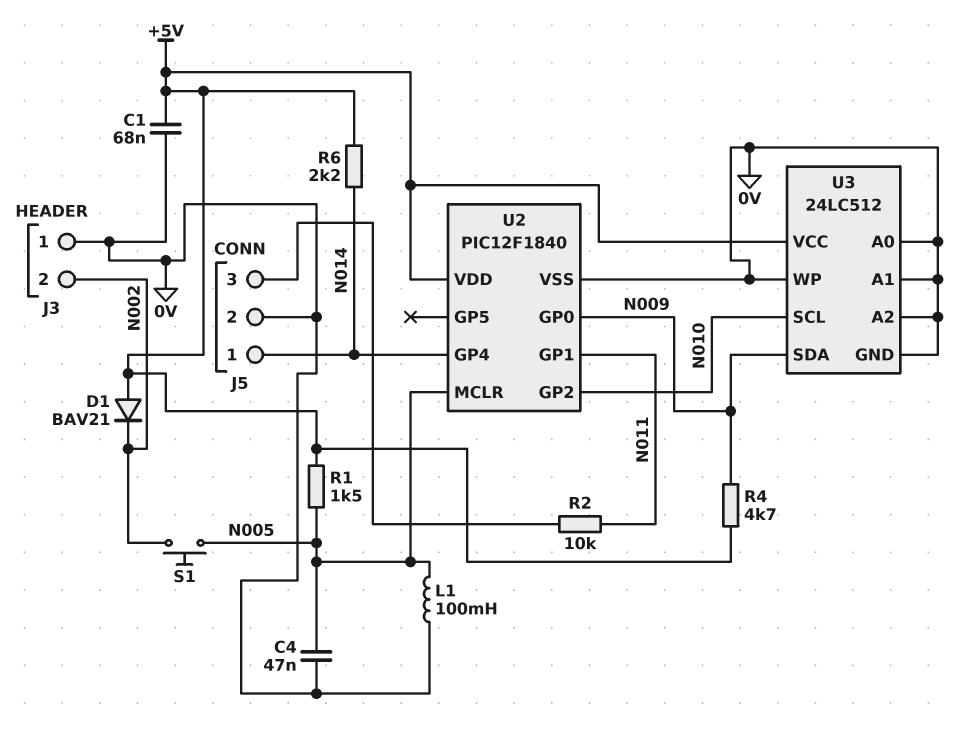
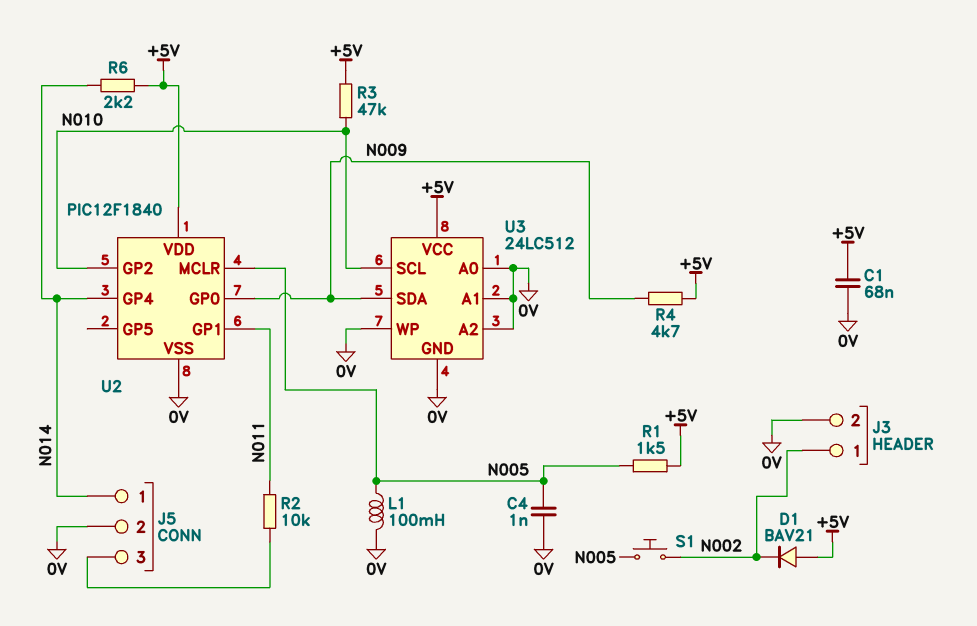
C4: 47nF (0V, N005) -> 1nF (0V, N005)
J3 pin 1: 0V -> N002
J3 pin 2: N002 -> 0V
R3: none -> 47k (+5V, N010)

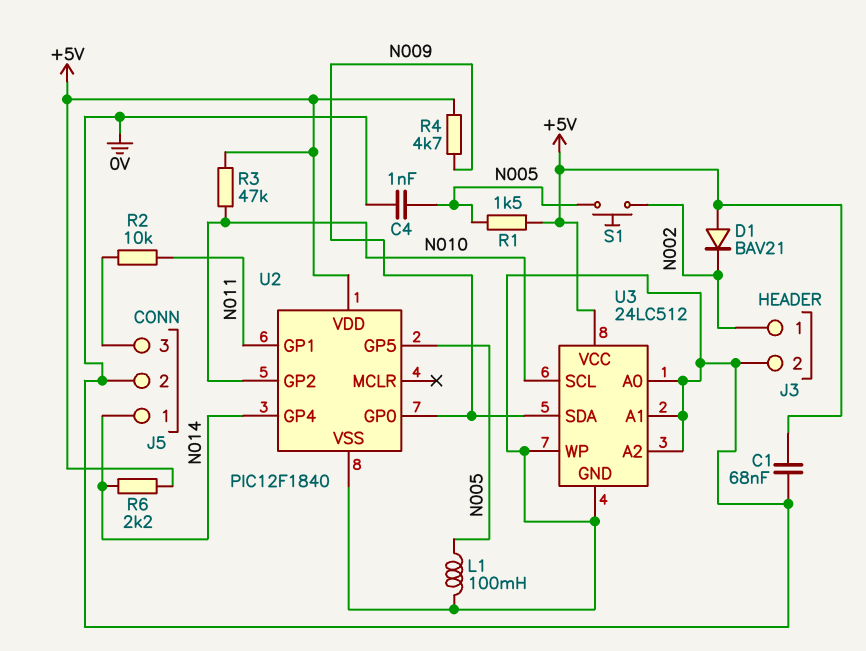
U2 pin GP5: none -> N005
U2 pin MCLR: N005 -> none

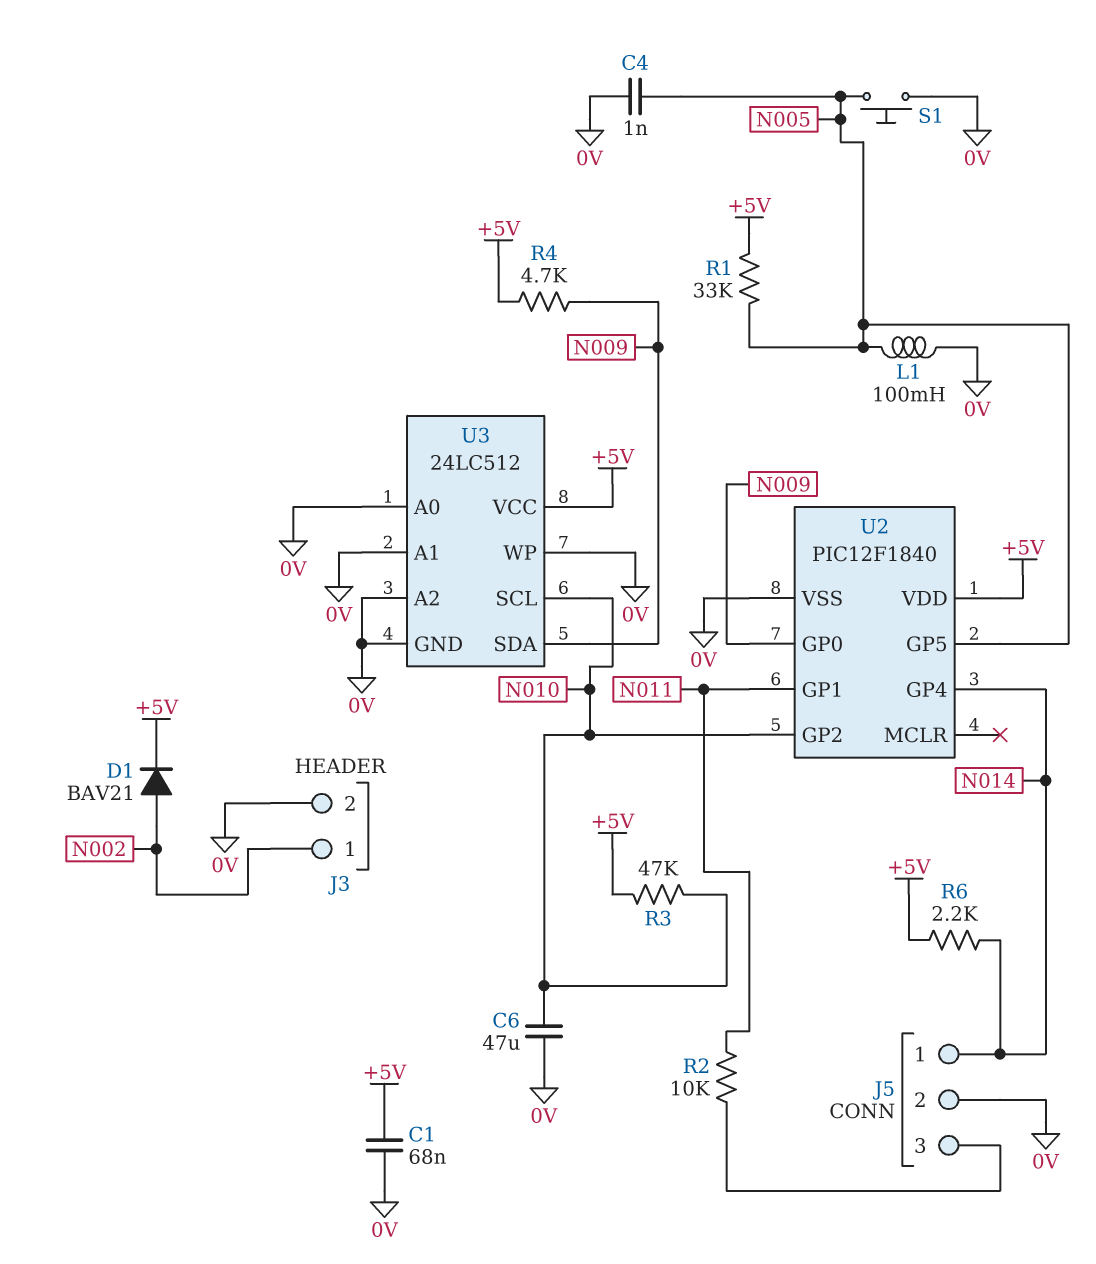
C6: none -> 47uF (0V, N010)
D1: diode BAV21 (A +5V, K N002) -> diode BAV21 (A N002, K +5V)
R1: 1.5k (+5V, N005) -> 33k (+5V, N005)
S1: button (N002, N005) -> button (0V, N005)

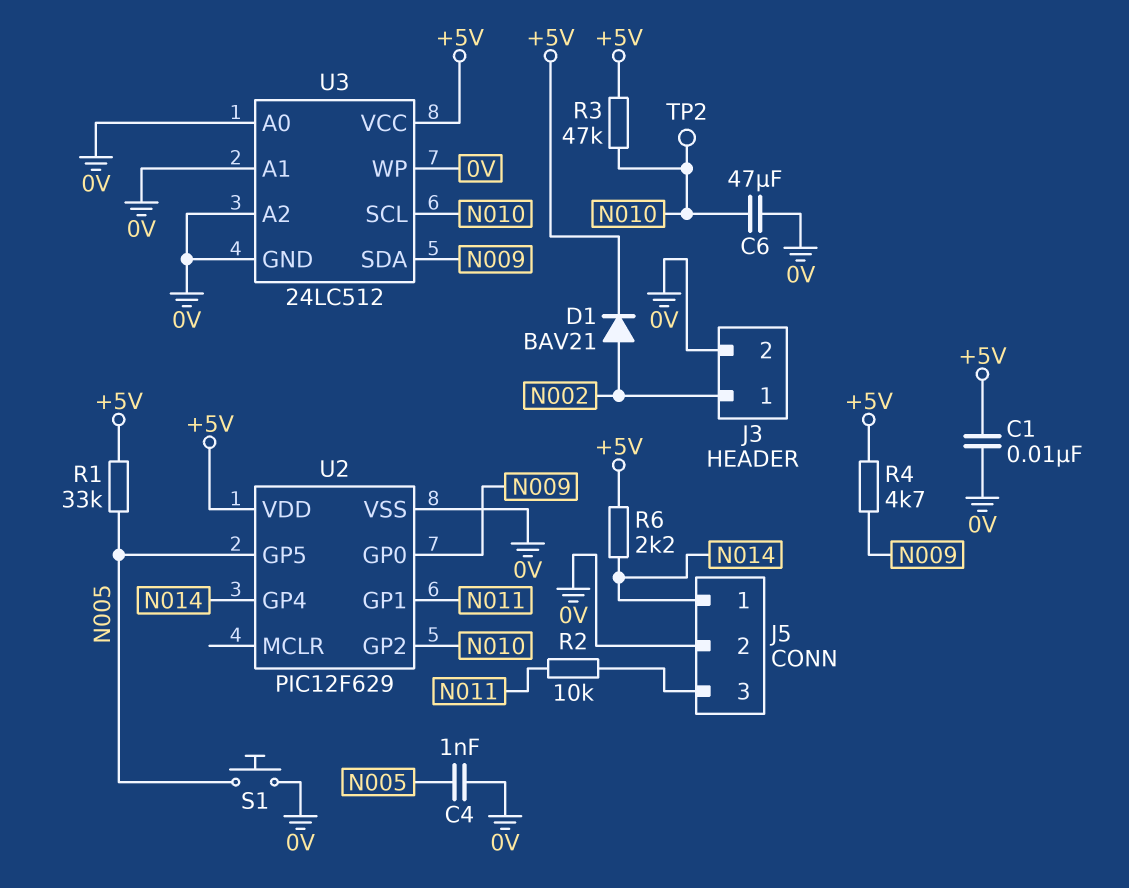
C1: 68nF (+5V, 0V) -> 10nF (+5V, 0V)
L1: 100mH (0V, N005) -> none
TP2: none -> test point (N010)
U2: PIC12F1840 -> PIC12F629

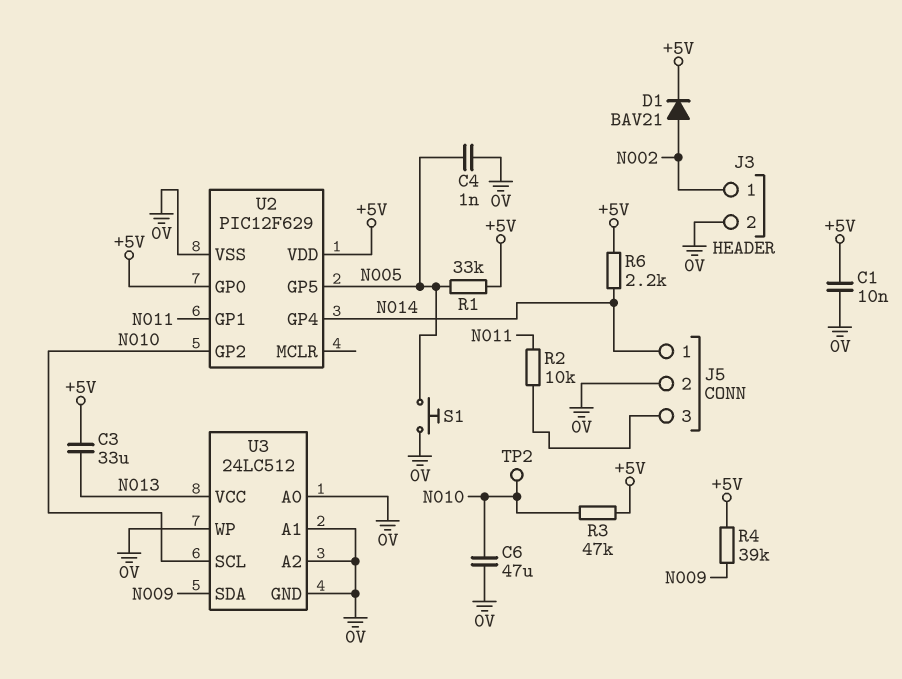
C3: none -> 33uF (+5V, N013)
R4: 4.7k (+5V, N009) -> 39k (+5V, N009)
U2 pin GP0: N009 -> +5V
U3 pin VCC: +5V -> N013

